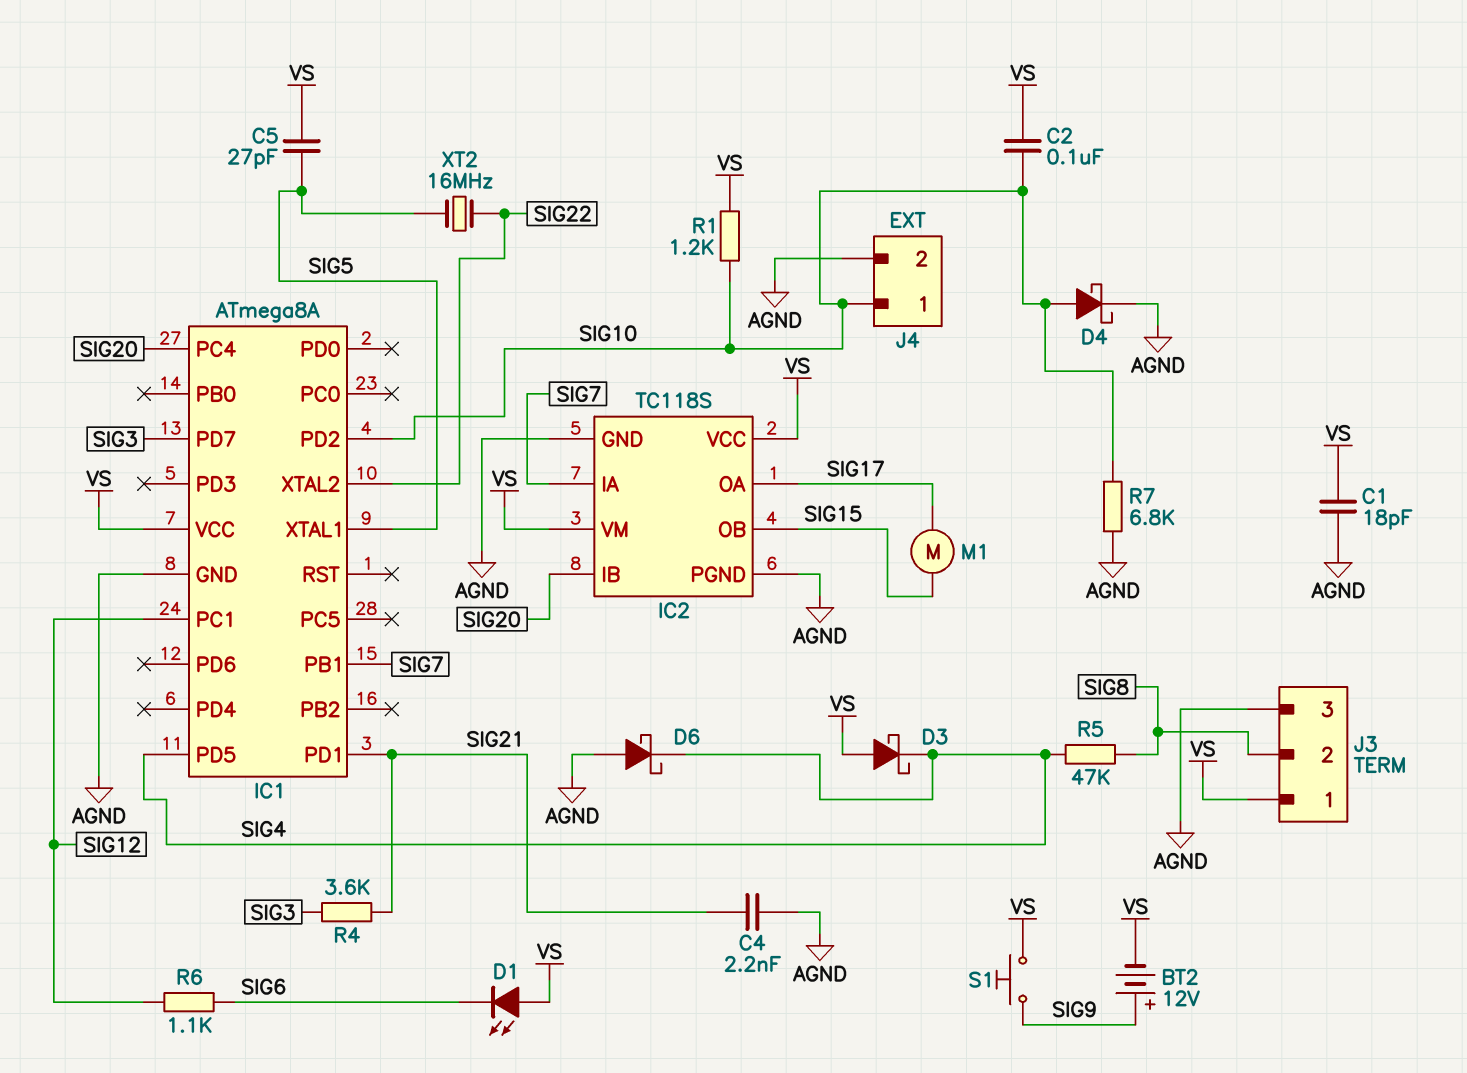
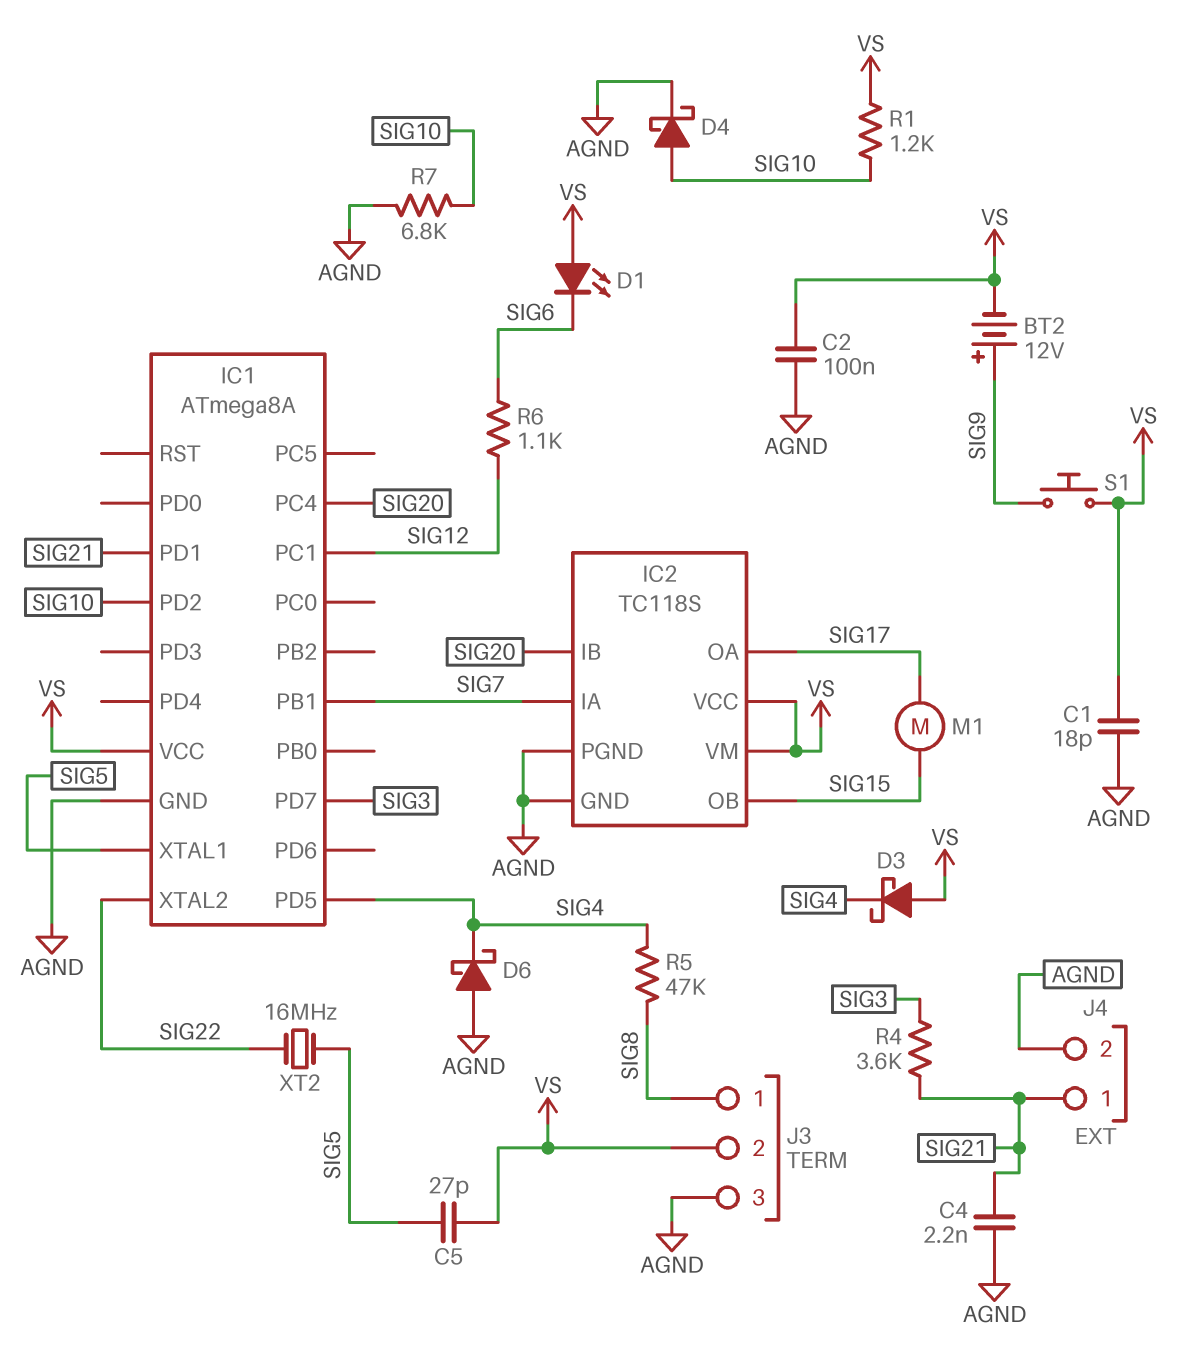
C2: 100nF (SIG10, VS) -> 100nF (AGND, VS)
J3 pin 1: VS -> SIG8
J3 pin 2: SIG8 -> VS
J4 pin 1: SIG10 -> SIG21

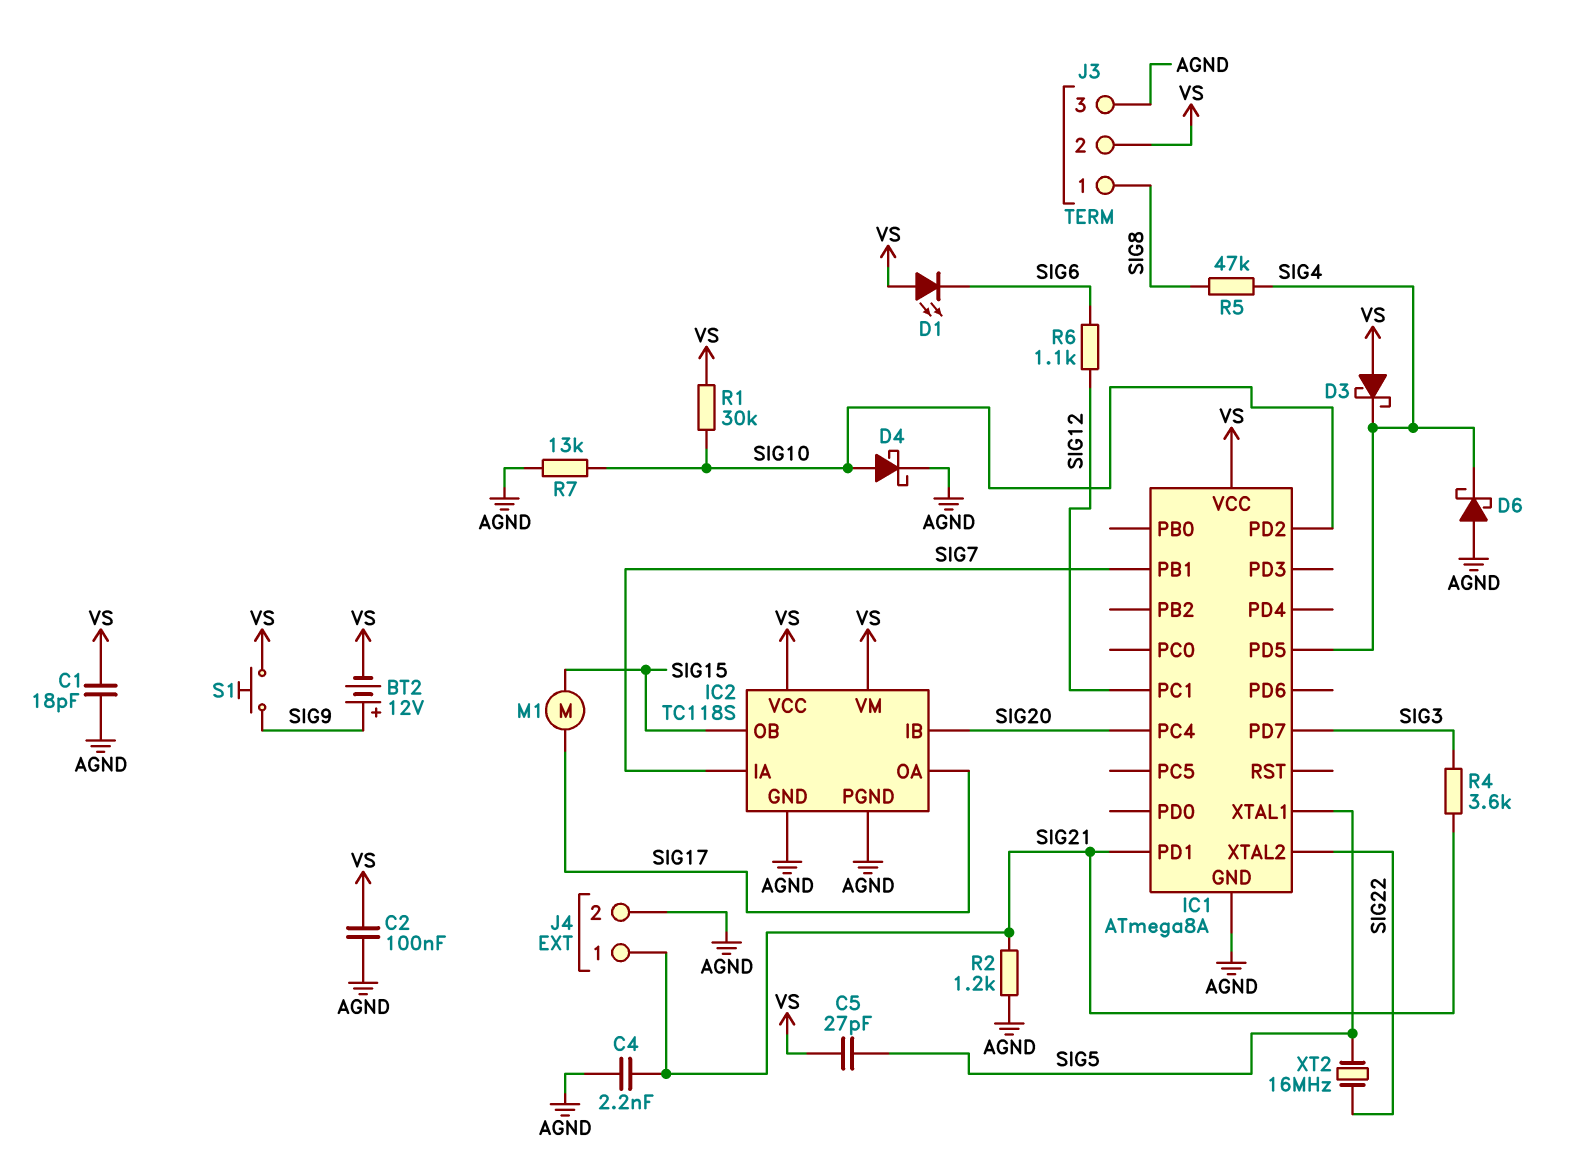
R1: 1.2k (SIG10, VS) -> 30k (SIG10, VS)
R2: none -> 1.2k (AGND, SIG21)
R7: 6.8k (AGND, SIG10) -> 13k (AGND, SIG10)

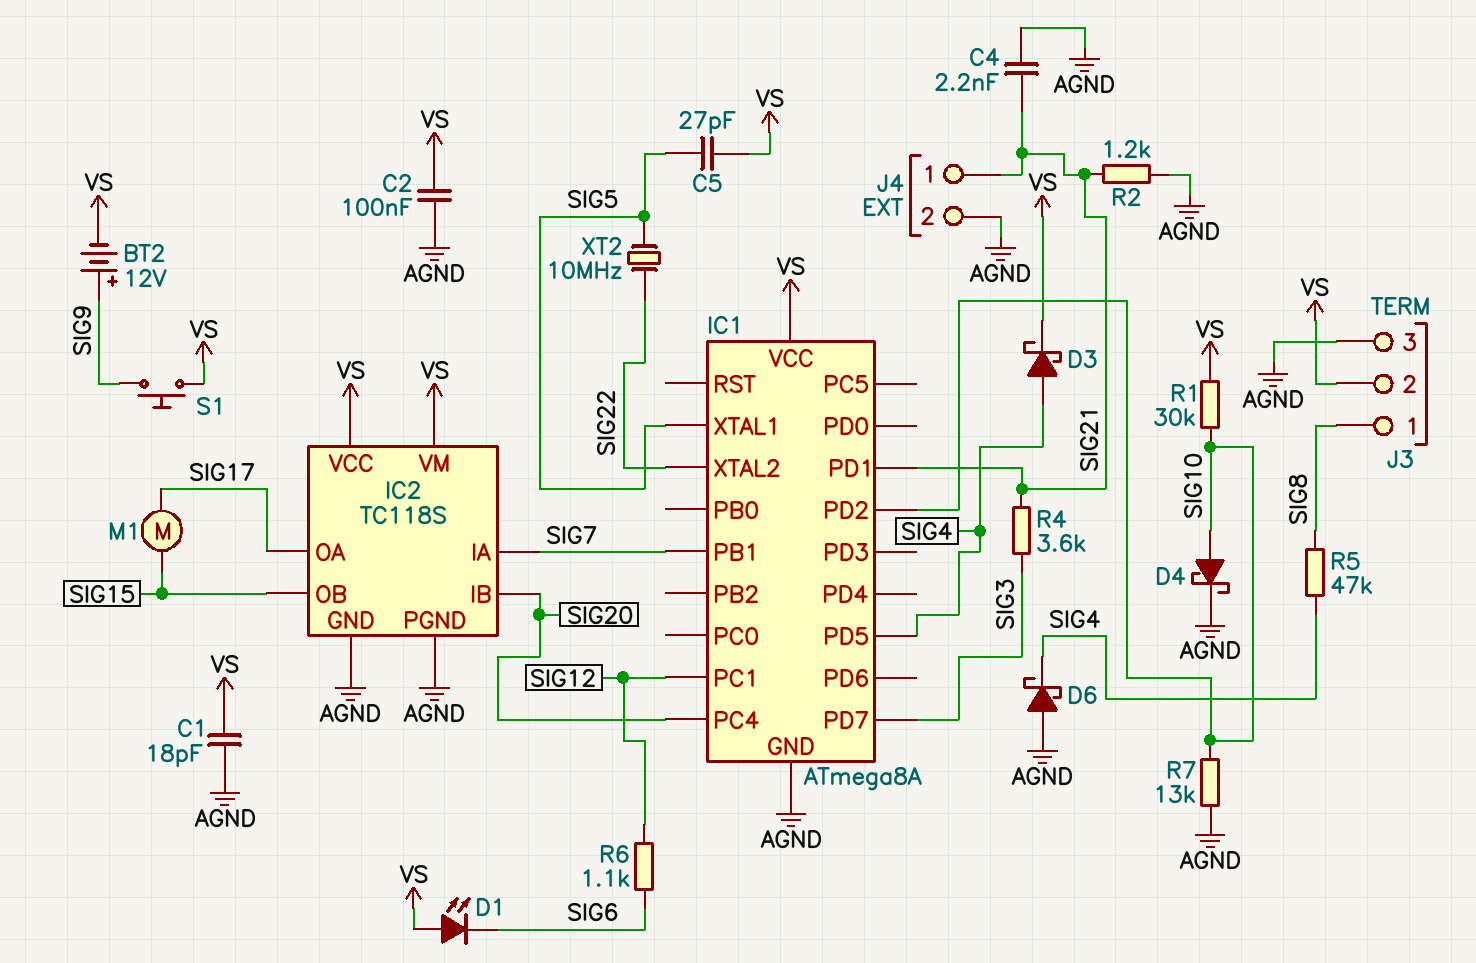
D3: schottky (A VS, K SIG4) -> schottky (A SIG4, K VS)
XT2: 16MHz (SIG5, SIG22) -> 10MHz (SIG5, SIG22)

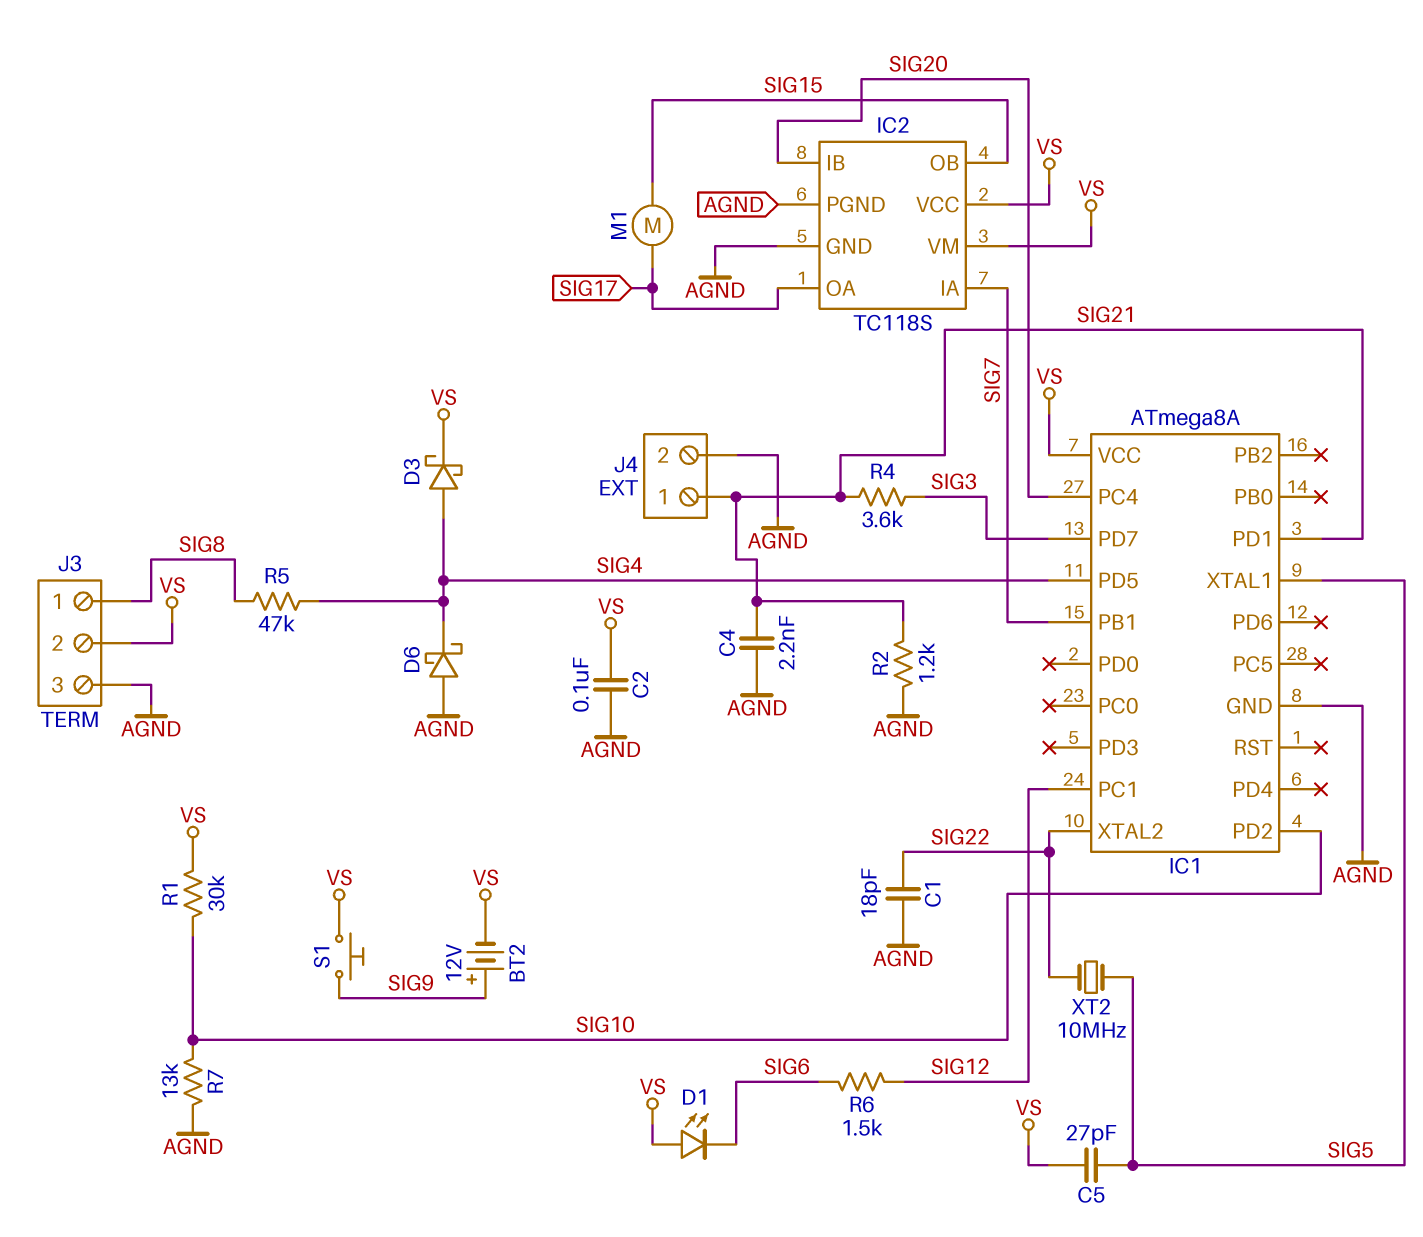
C1: 18pF (AGND, VS) -> 18pF (AGND, SIG22)
D4: schottky (A SIG10, K AGND) -> none
R6: 1.1k (SIG6, SIG12) -> 1.5k (SIG6, SIG12)

